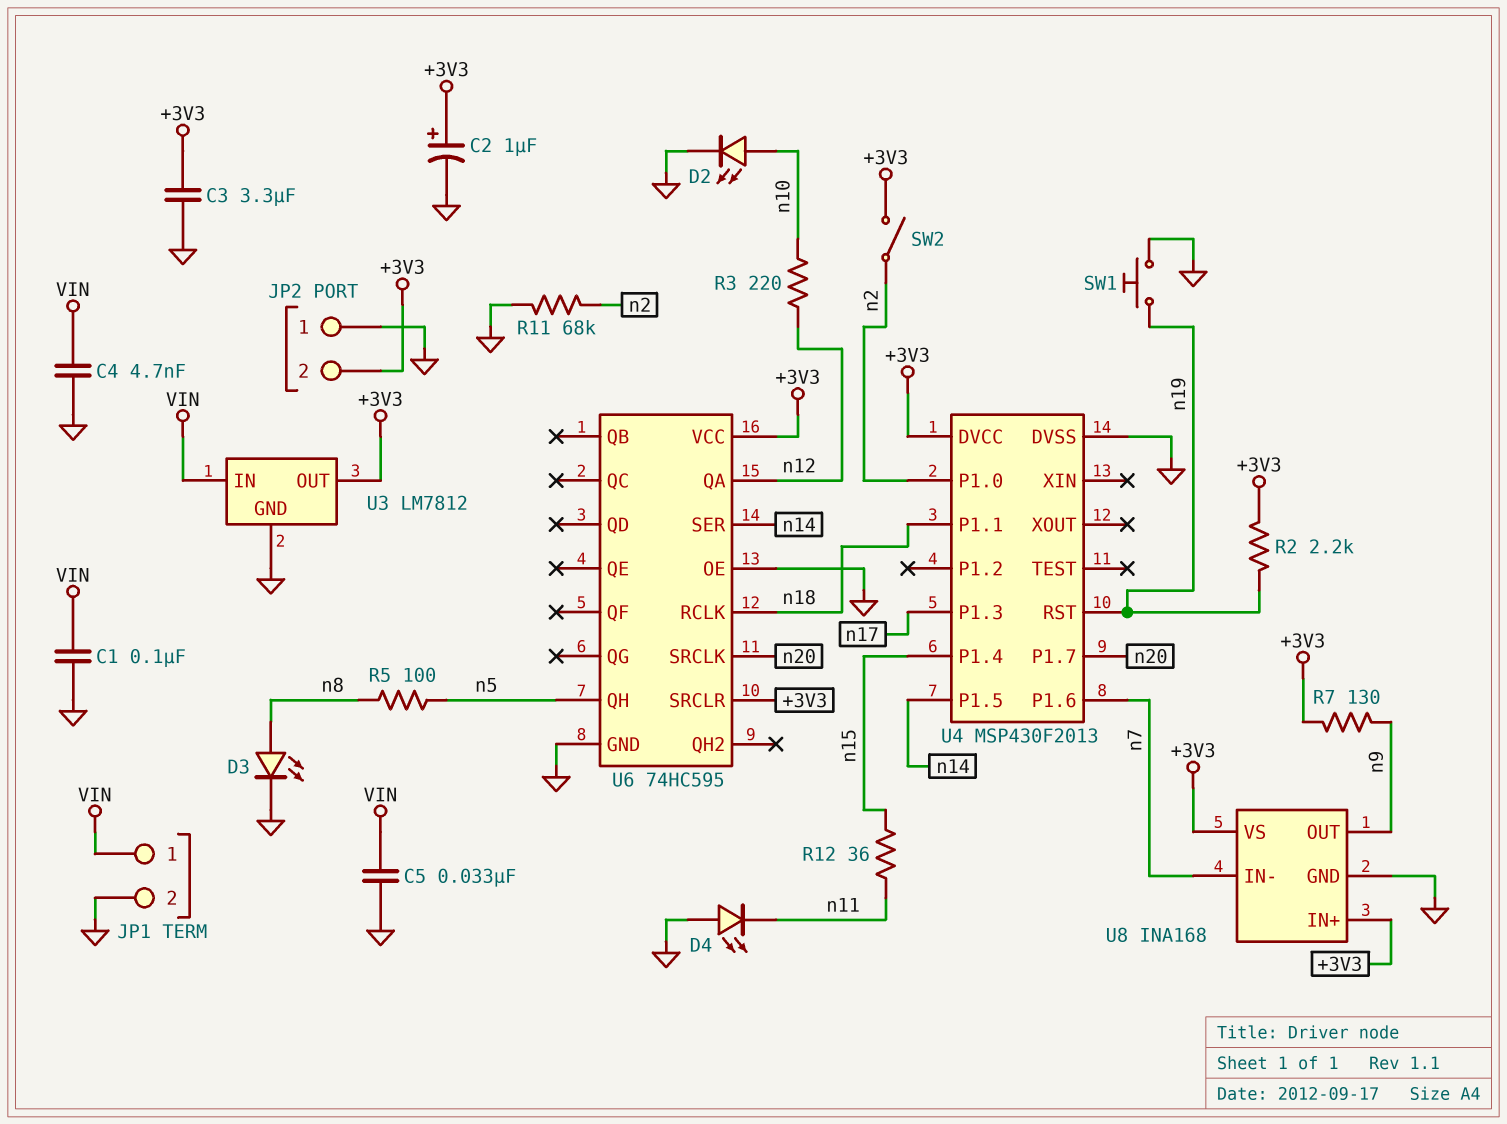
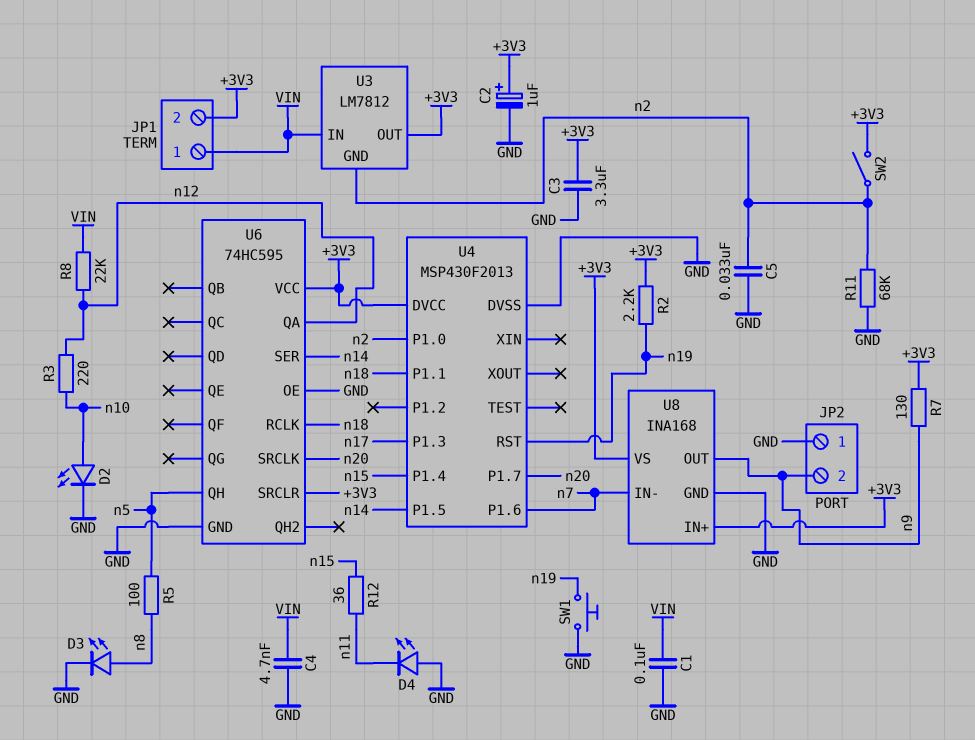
C5: 33nF (GND, VIN) -> 33nF (GND, n2)
JP1 pin 2: GND -> +3V3
JP2 pin 2: +3V3 -> n9
R8: none -> 22k (VIN, n12)
U3 pin GND: GND -> n2

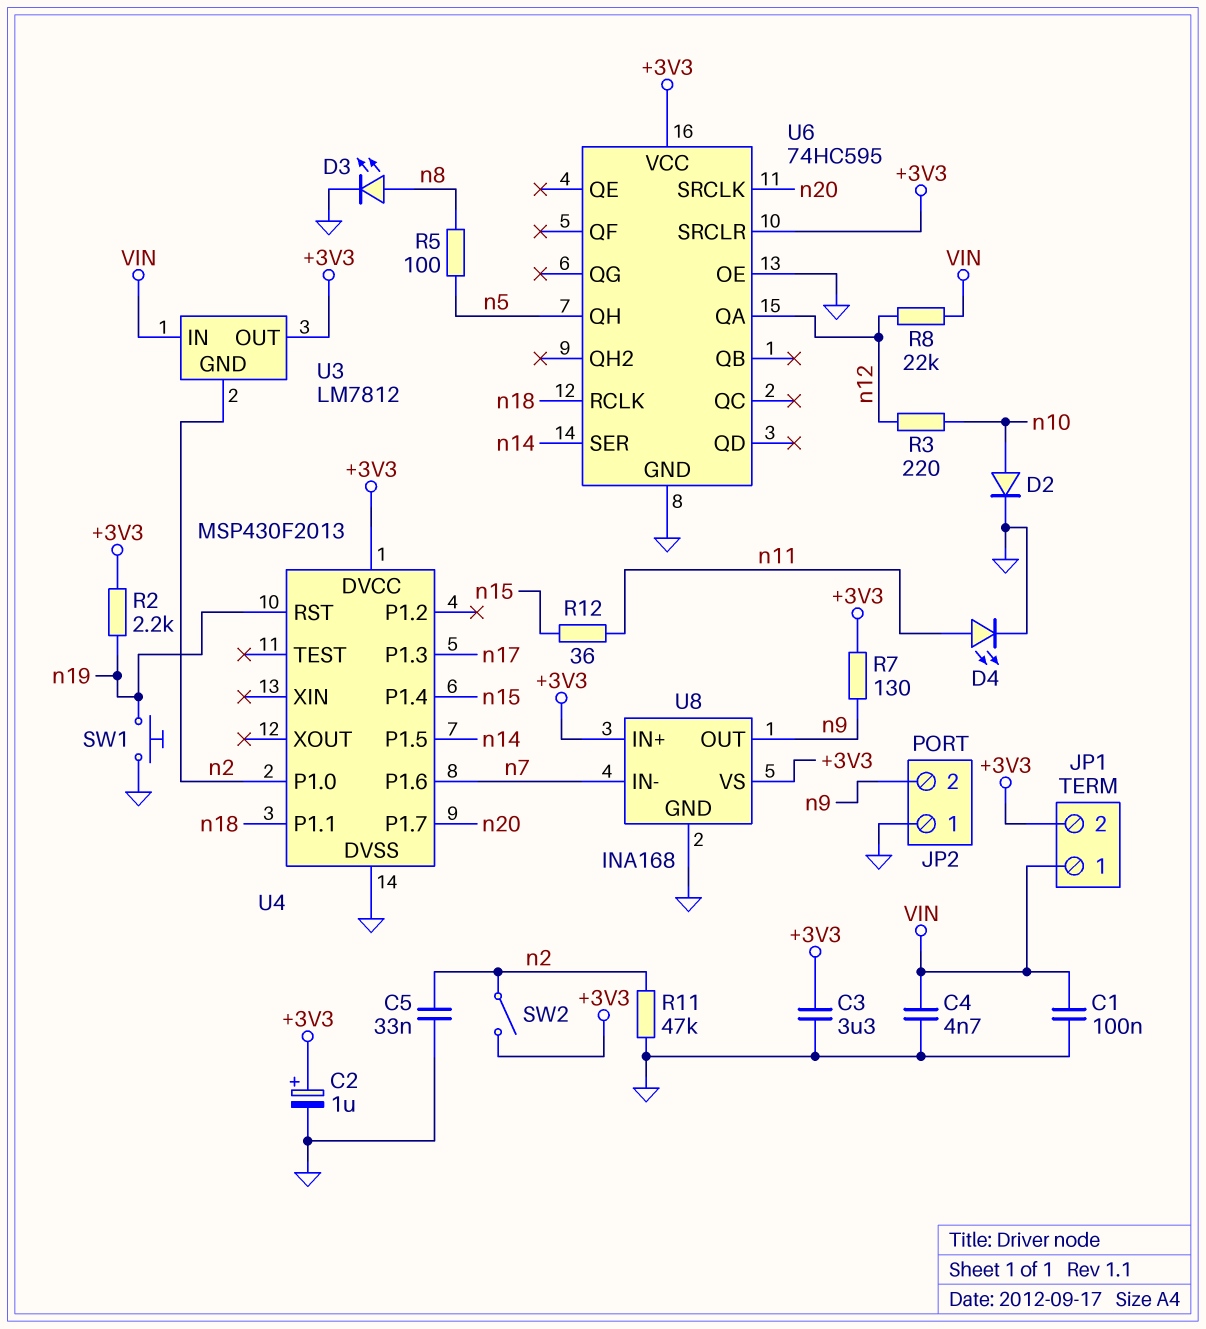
D2: LED (A n10, K GND) -> diode (A n10, K GND)
D4: LED (A GND, K n11) -> LED (A n11, K GND)
R11: 68k (GND, n2) -> 47k (GND, n2)

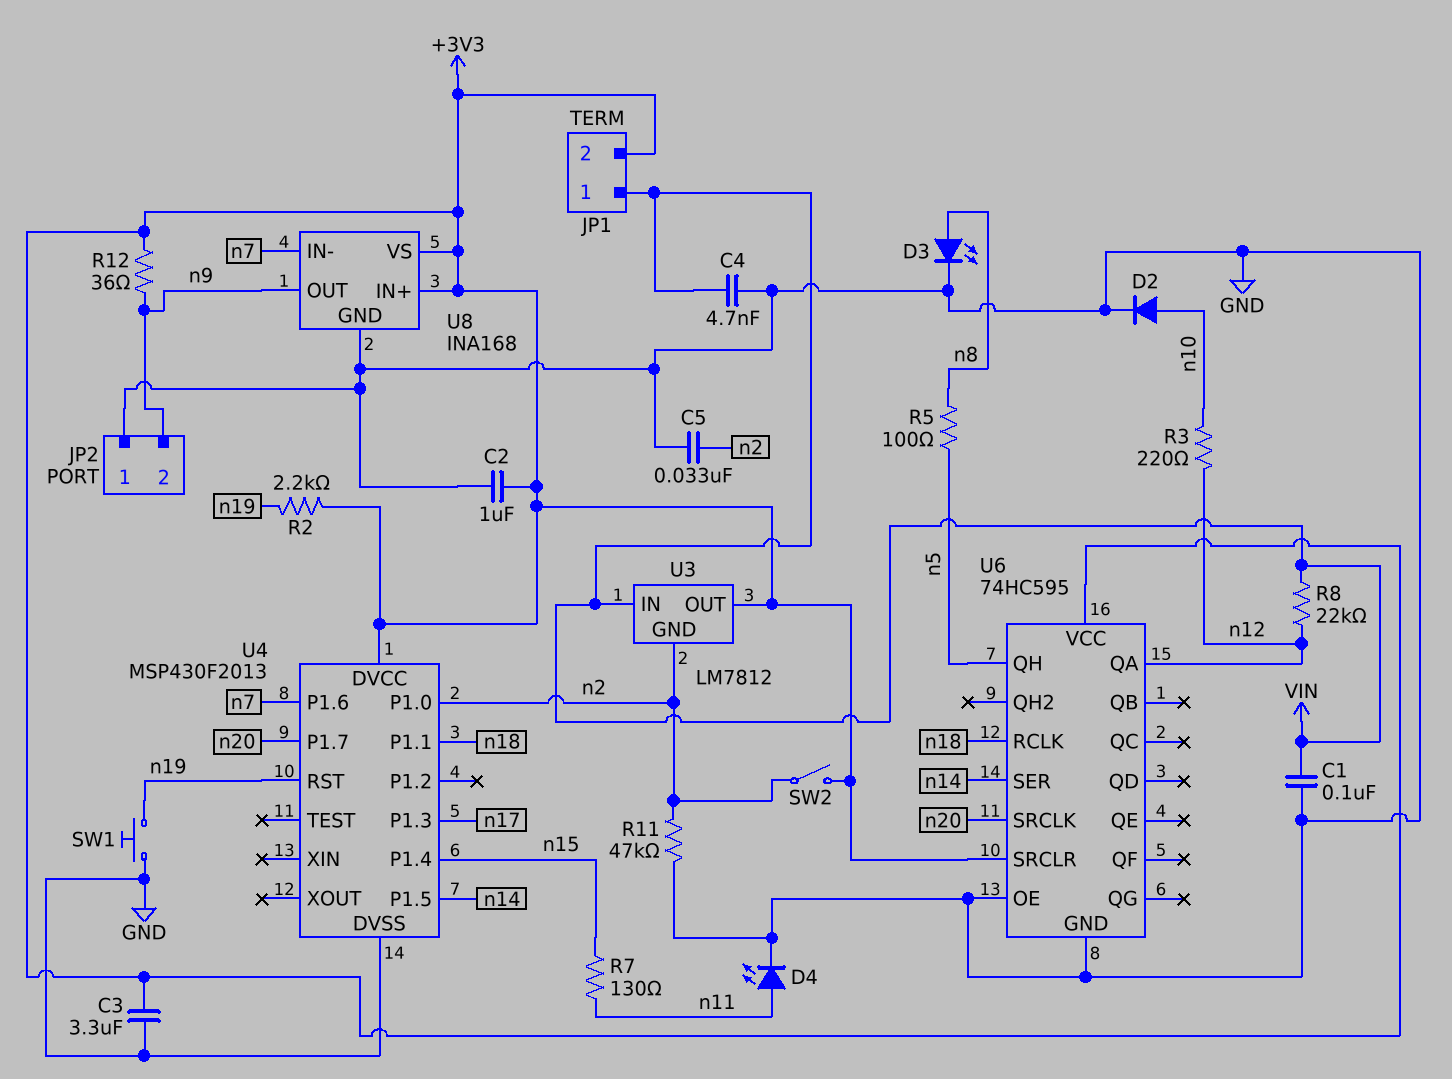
C2: 1uF (plus +3V3, minus GND) -> 1uF (+3V3, GND)
R7: 130 (+3V3, n9) -> 130 (n11, n15)
R12: 36 (n11, n15) -> 36 (+3V3, n9)

